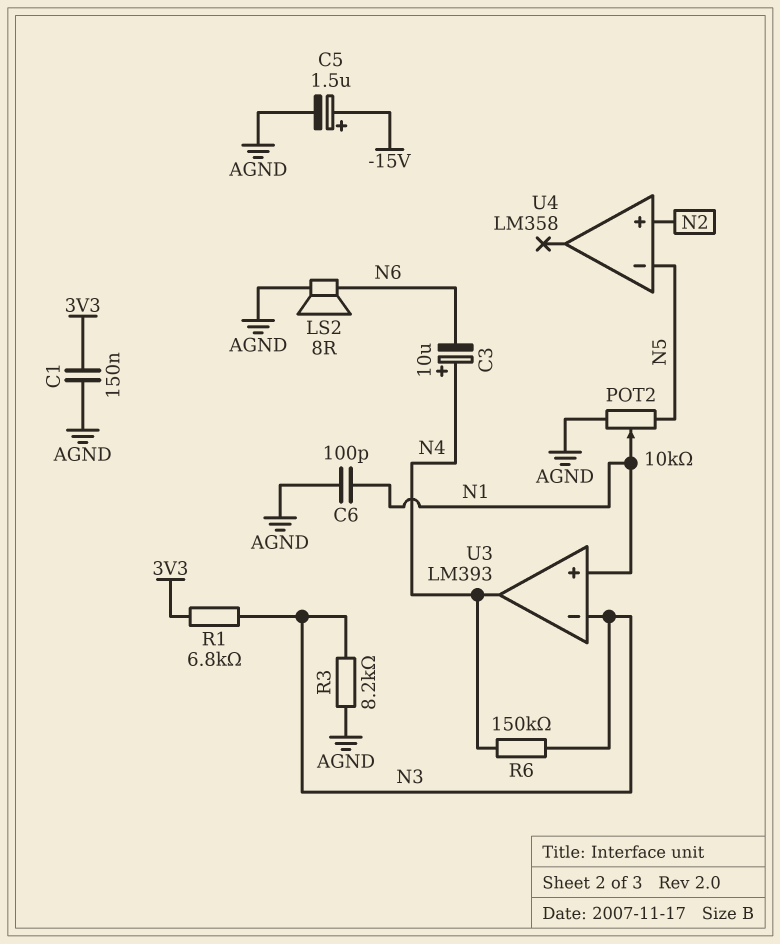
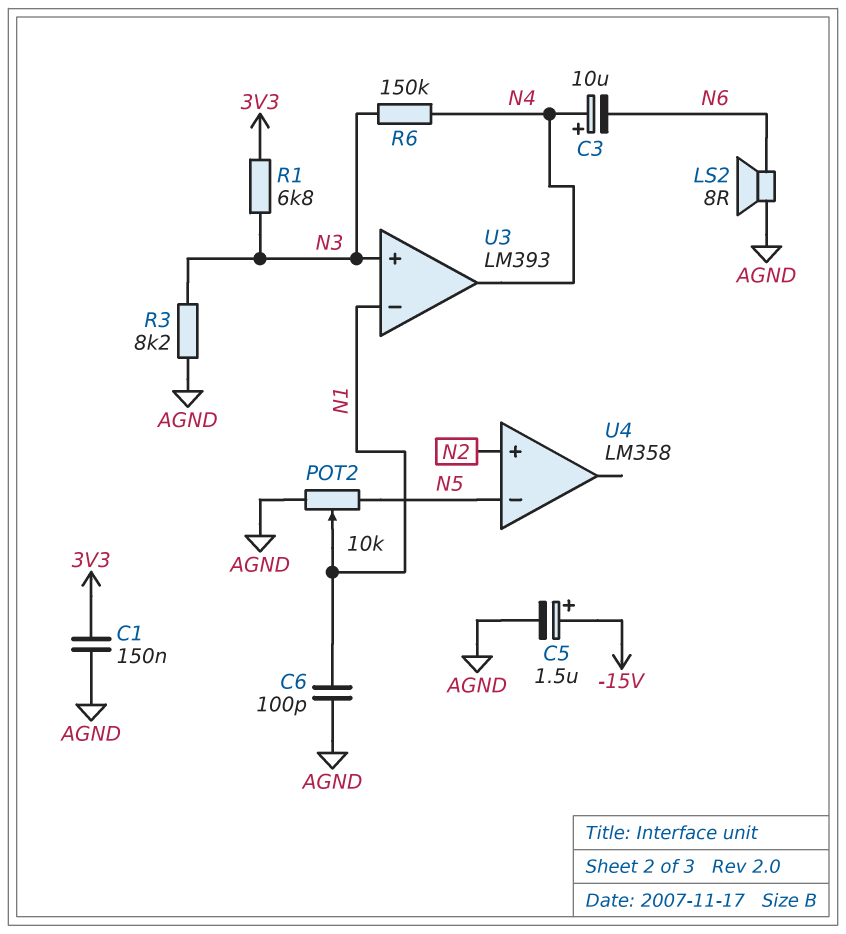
U3 pin in+: N1 -> N3
U3 pin in-: N3 -> N1

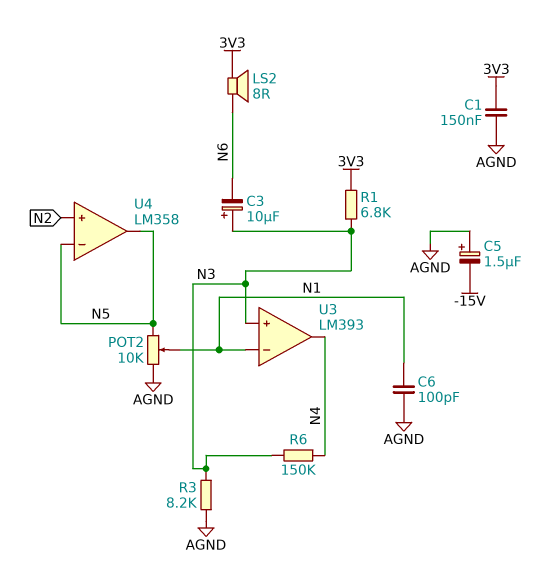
C3: 10uF (plus N4, minus N6) -> 10uF (plus N3, minus N6)
C5: 1.5uF (plus -15V, minus AGND) -> 1.5uF (plus AGND, minus -15V)
LS2: speaker 8R (AGND, N6) -> speaker 8R (3V3, N6)
U4 pin out: none -> N5

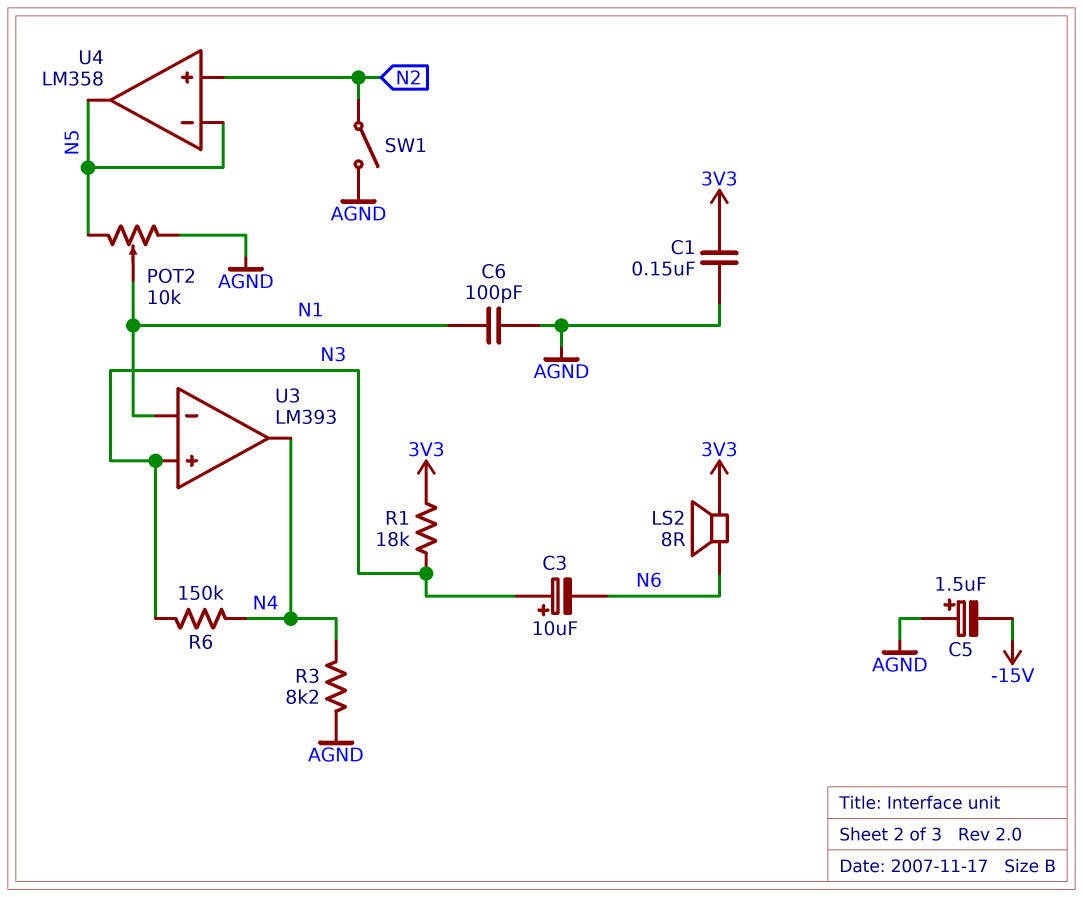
R1: 6.8k (3V3, N3) -> 18k (3V3, N3)
R3: 8.2k (AGND, N3) -> 8.2k (AGND, N4)
SW1: none -> switch (AGND, N2)

